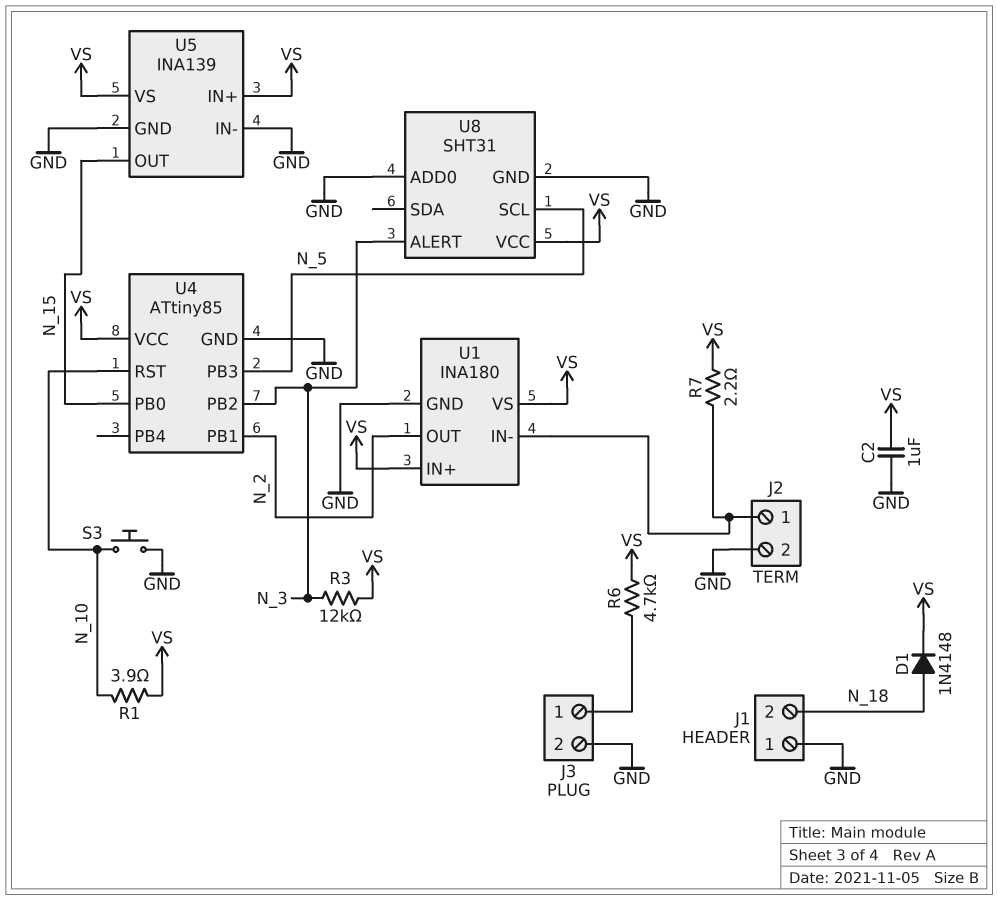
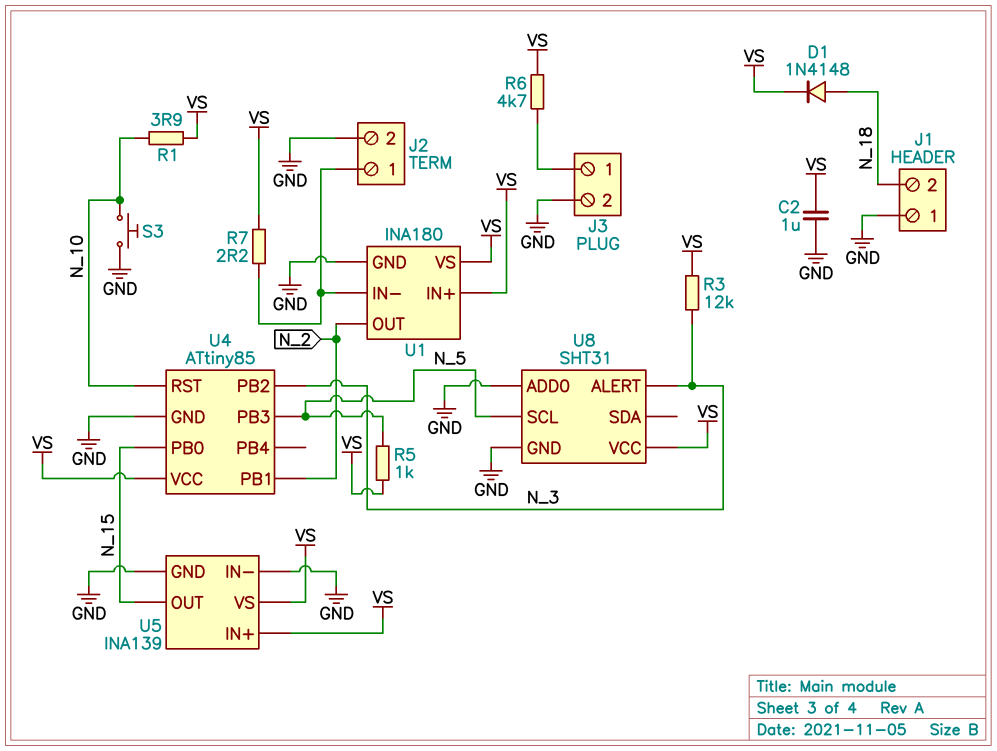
R5: none -> 1k (N_5, VS)

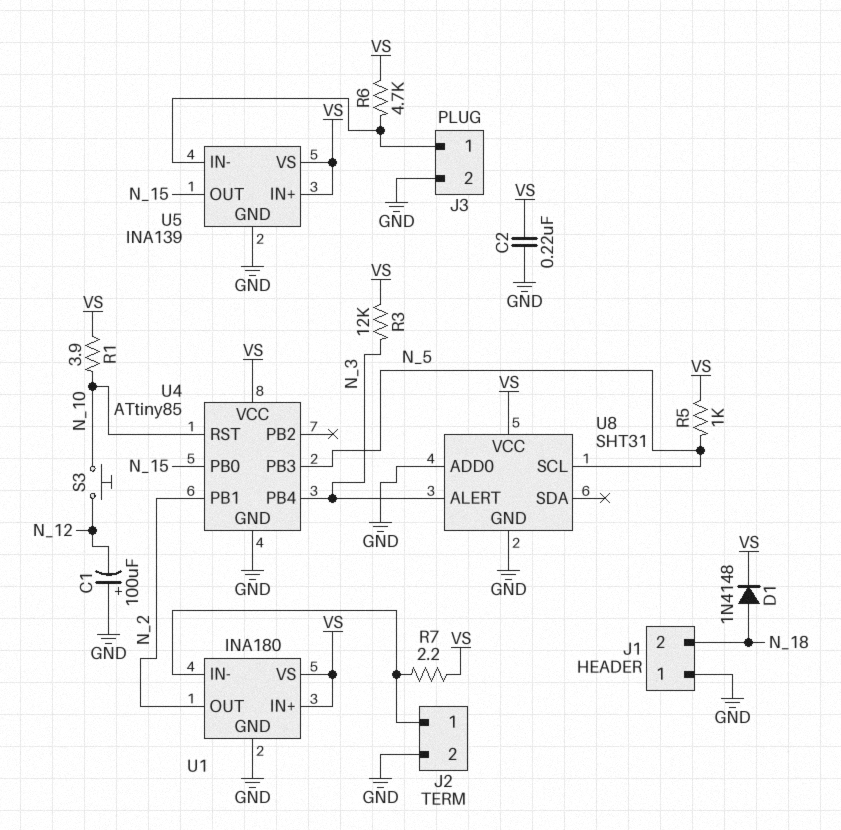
C1: none -> 100uF (plus GND, minus N_12)
C2: 1uF (GND, VS) -> 220nF (GND, VS)
S3: button (GND, N_10) -> button (N_10, N_12)
U4 pin PB2: N_3 -> none
U4 pin PB4: none -> N_3
U5 pin IN-: GND -> J3/1

